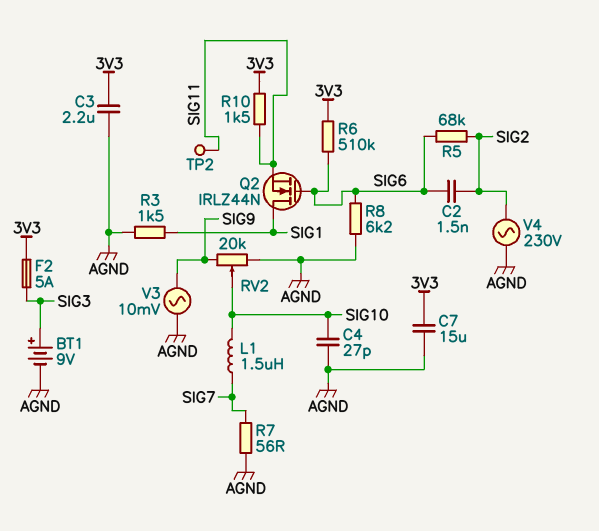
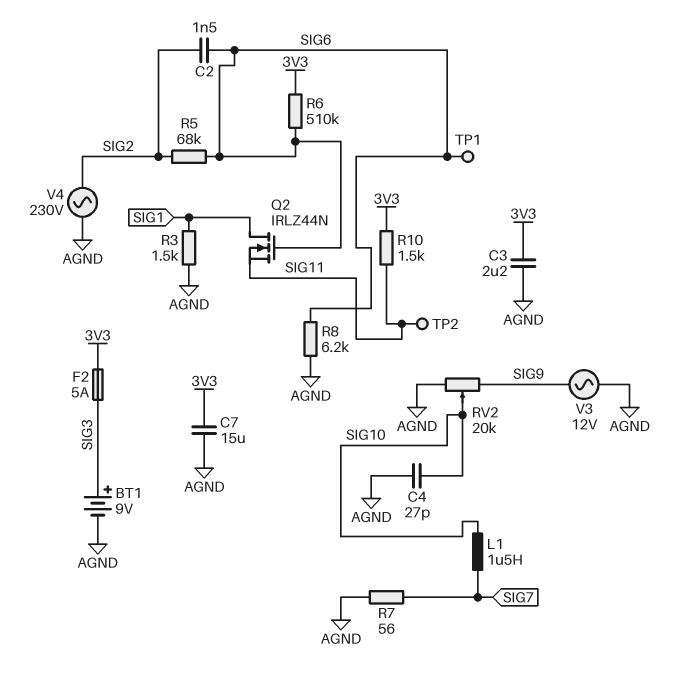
TP1: none -> test point (SIG6)
V3: AC 10mV (AGND, SIG9) -> AC 12V (AGND, SIG9)

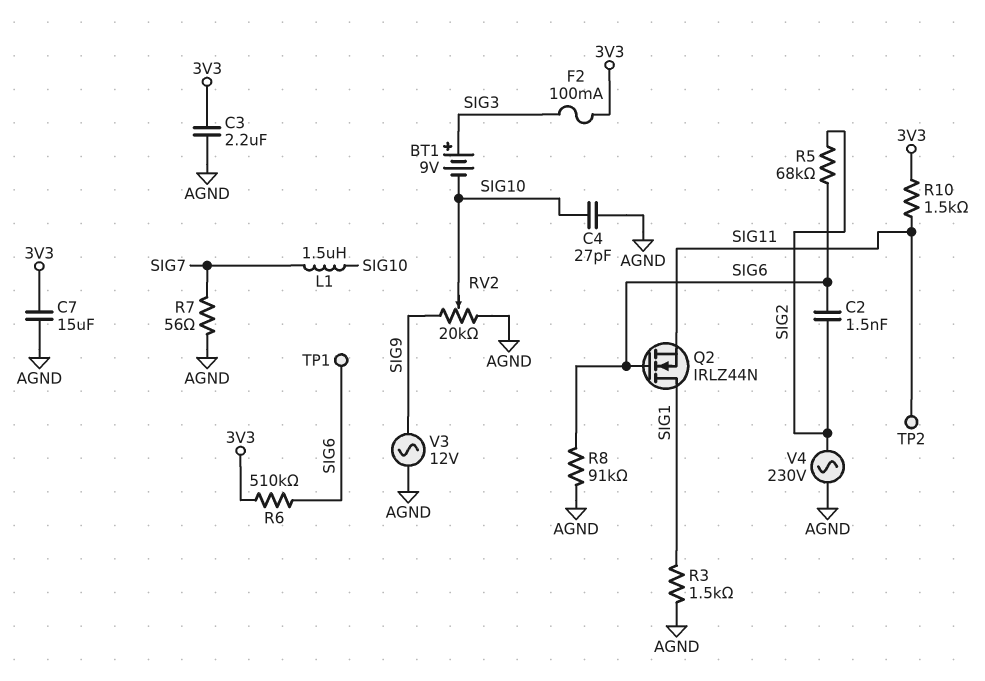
BT1: 9V (plus SIG3, minus AGND) -> 9V (plus SIG3, minus SIG10)
F2: 5A (3V3, SIG3) -> 100mA (3V3, SIG3)
R8: 6.2k (AGND, SIG6) -> 91k (AGND, SIG6)

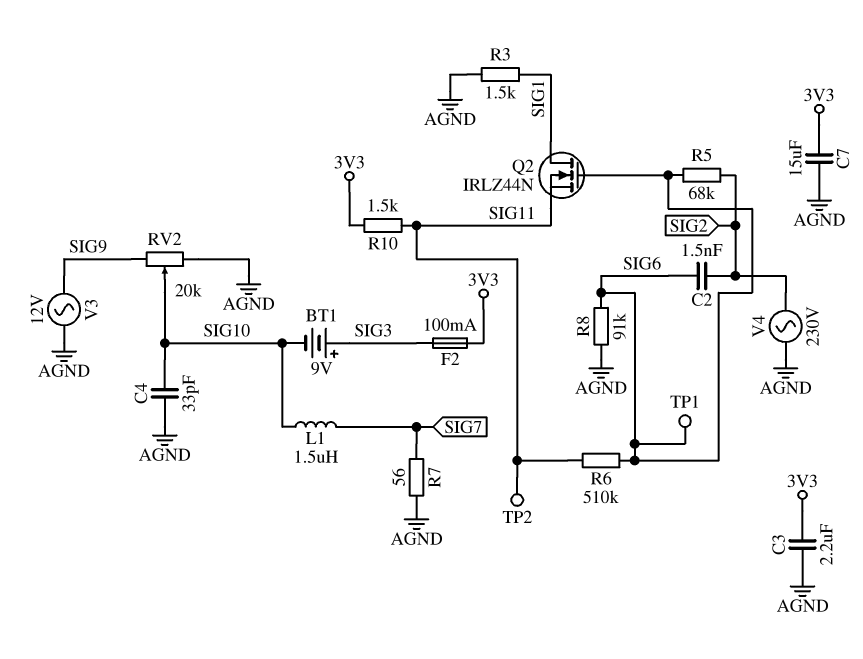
C4: 27pF (AGND, SIG10) -> 33pF (AGND, SIG10)
R6: 510k (3V3, SIG6) -> 510k (SIG6, SIG11)

